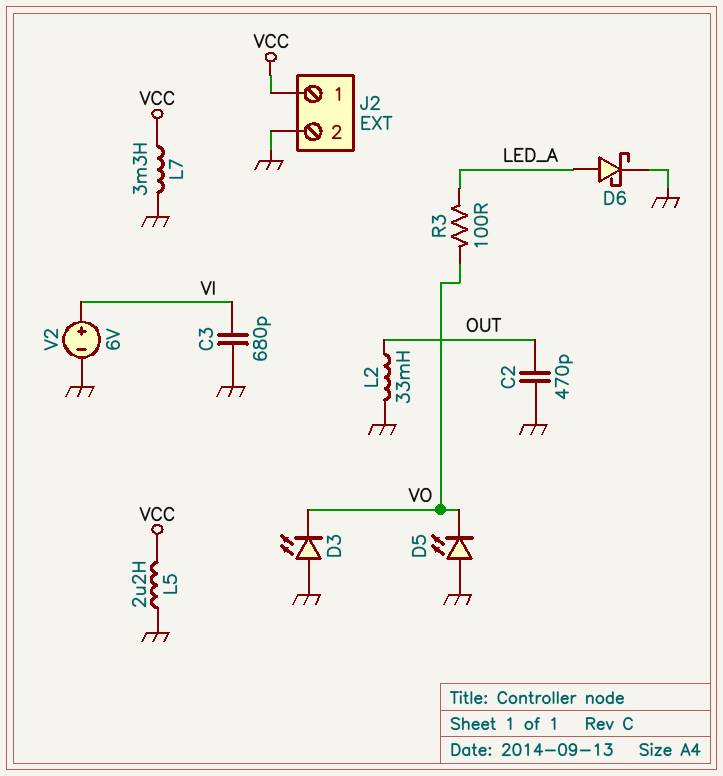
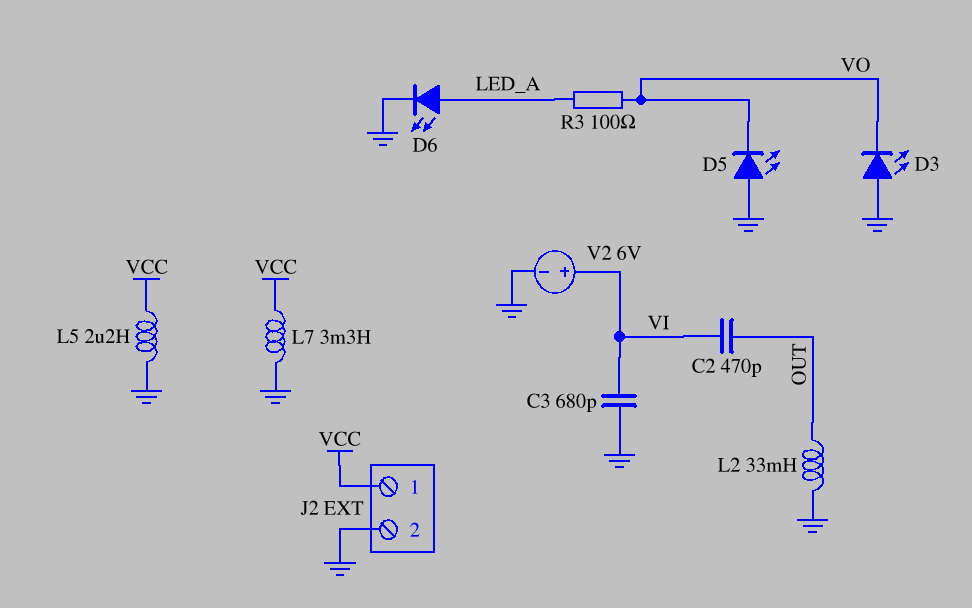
C2: 470pF (GND, OUT) -> 470pF (OUT, VI)
D6: schottky (A LED_A, K GND) -> LED (A LED_A, K GND)

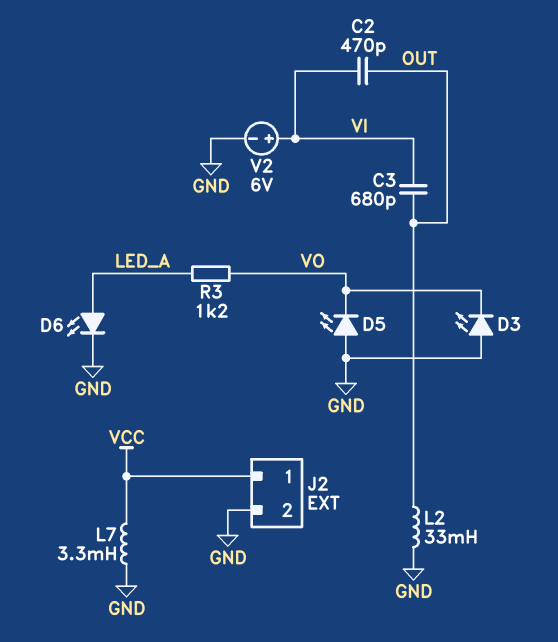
C3: 680pF (GND, VI) -> 680pF (OUT, VI)
L5: 2.2uH (GND, VCC) -> none
R3: 100 (LED_A, VO) -> 1.2k (LED_A, VO)

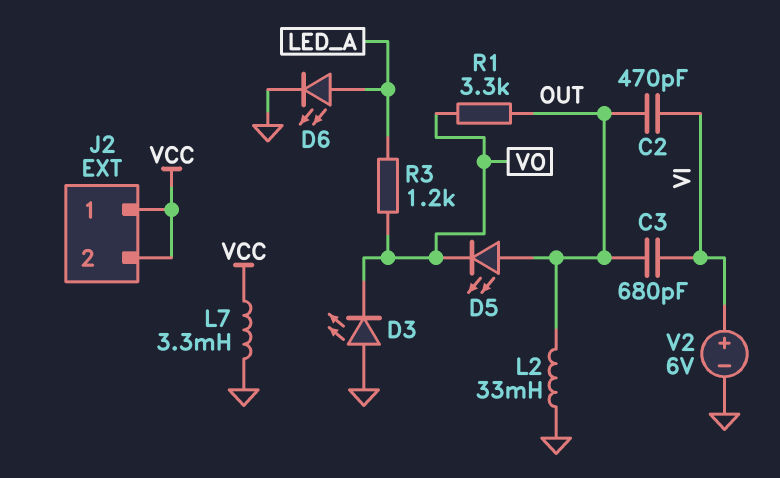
D5: LED (A GND, K VO) -> LED (A OUT, K VO)
J2 pin 2: GND -> VCC
R1: none -> 3.3k (OUT, VO)

